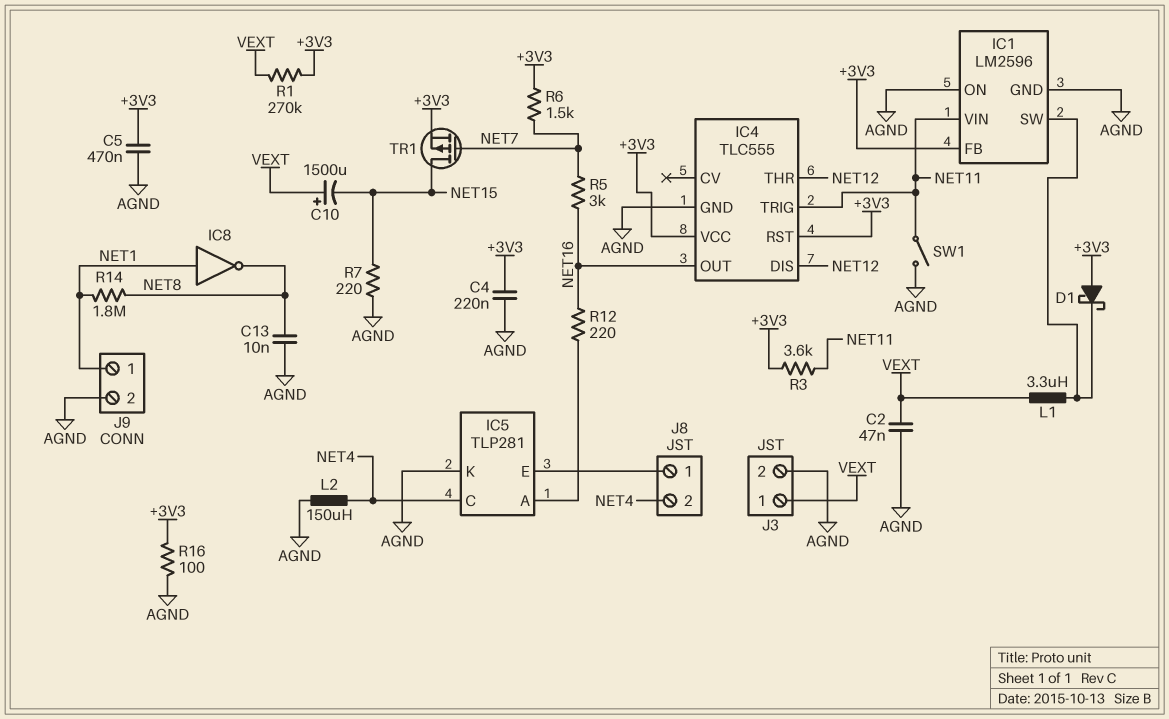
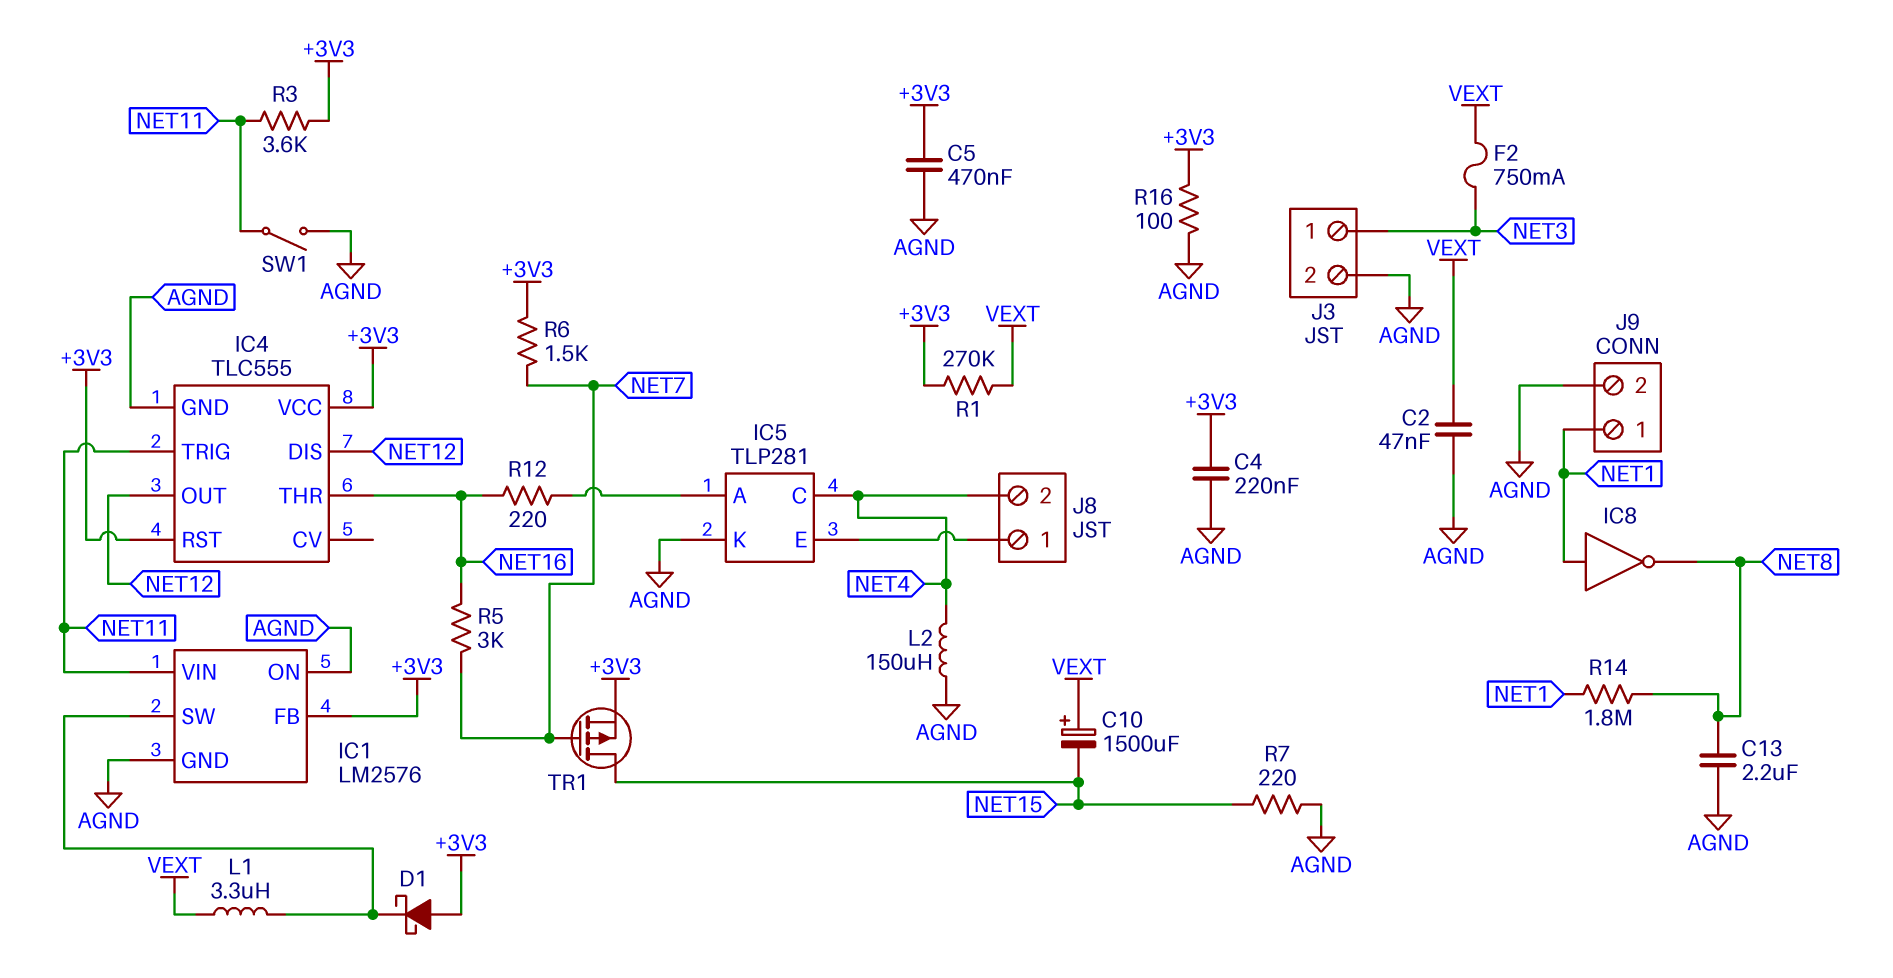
C13: 10nF (AGND, NET8) -> 2.2uF (AGND, NET8)
F2: none -> 750mA (NET3, VEXT)
IC1: LM2596 -> LM2576
IC4 pin OUT: NET16 -> NET12
IC4 pin THR: NET12 -> NET16
J3 pin 1: VEXT -> NET3

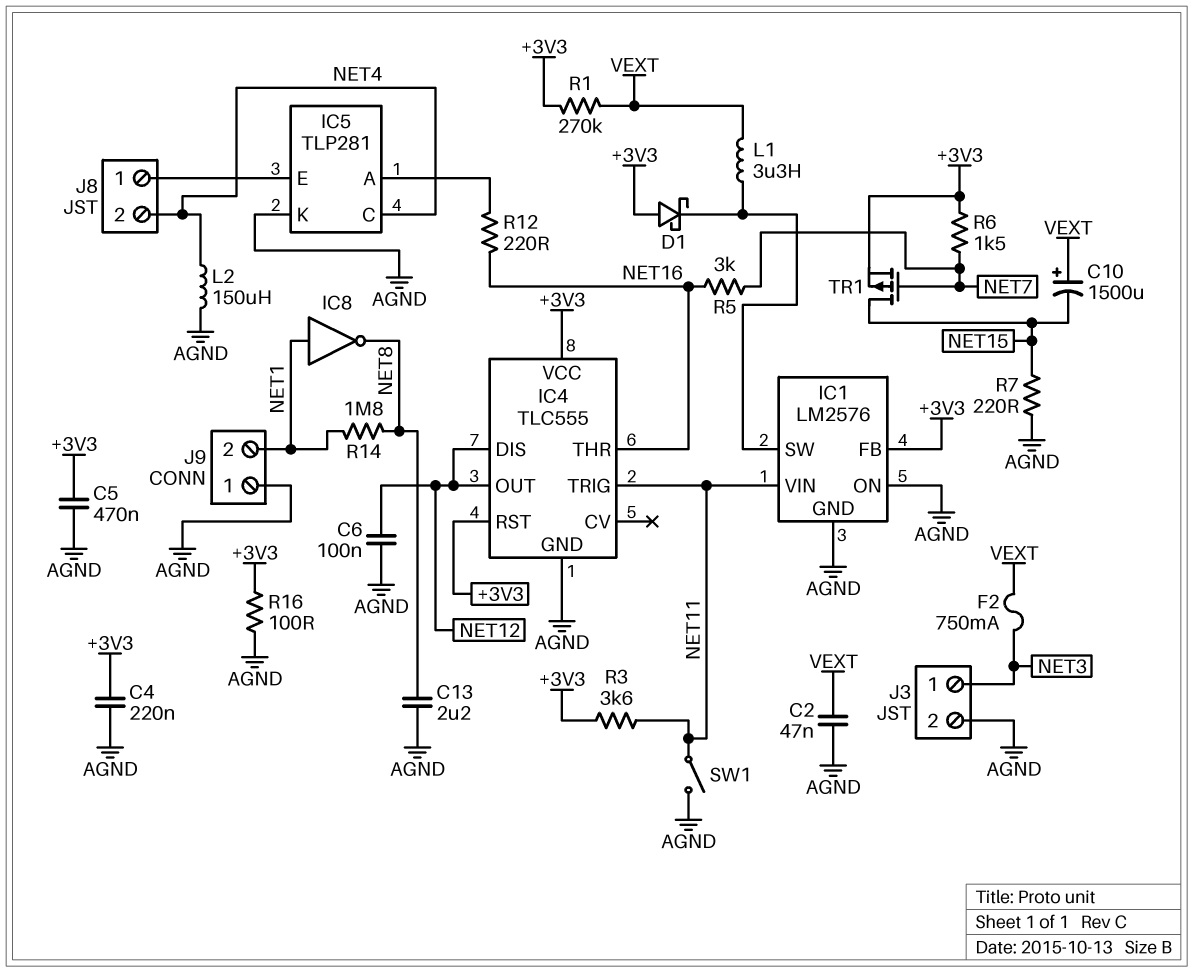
C6: none -> 100nF (AGND, NET12)
J9 pin 1: NET1 -> AGND
J9 pin 2: AGND -> NET1

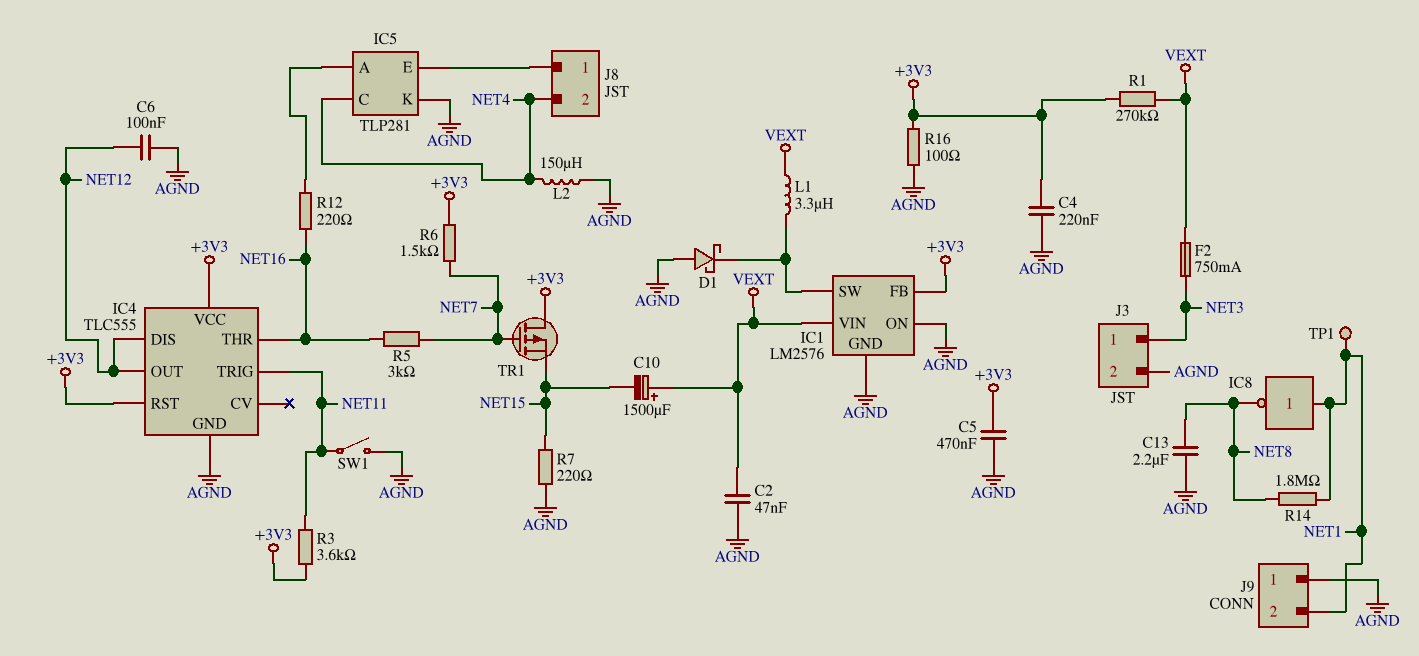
D1: schottky (A +3V3, K IC1/SW) -> schottky (A AGND, K IC1/SW)
IC1 pin VIN: NET11 -> VEXT
TP1: none -> test point (NET1)
TR1: PMOS (G NET7, D NET15, S +3V3) -> PMOS (G NET7, D +3V3, S NET15)

